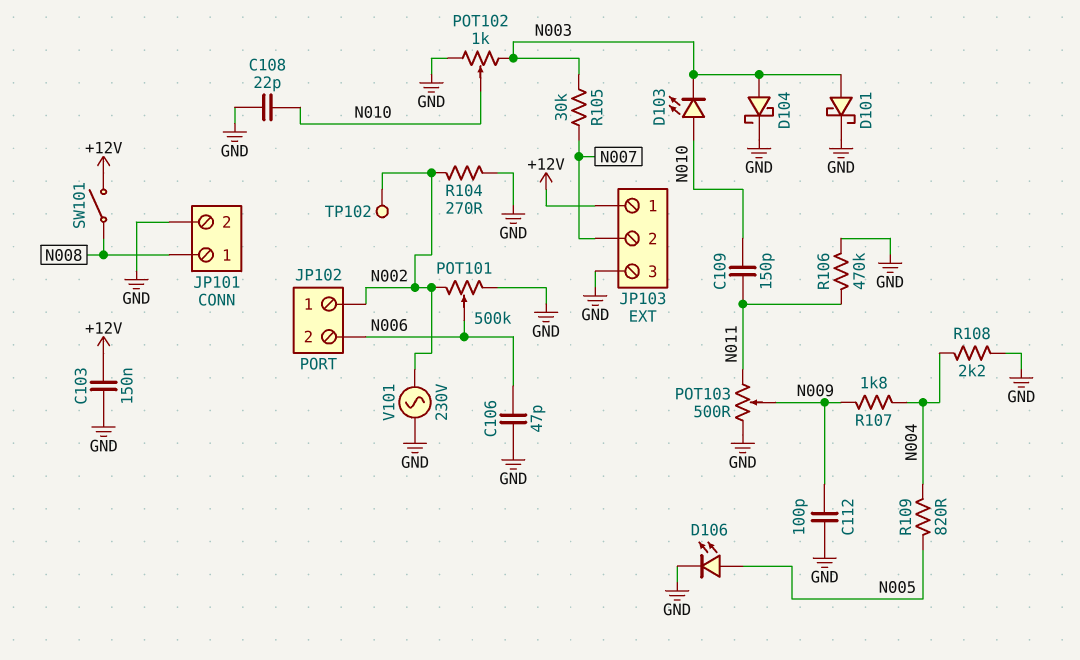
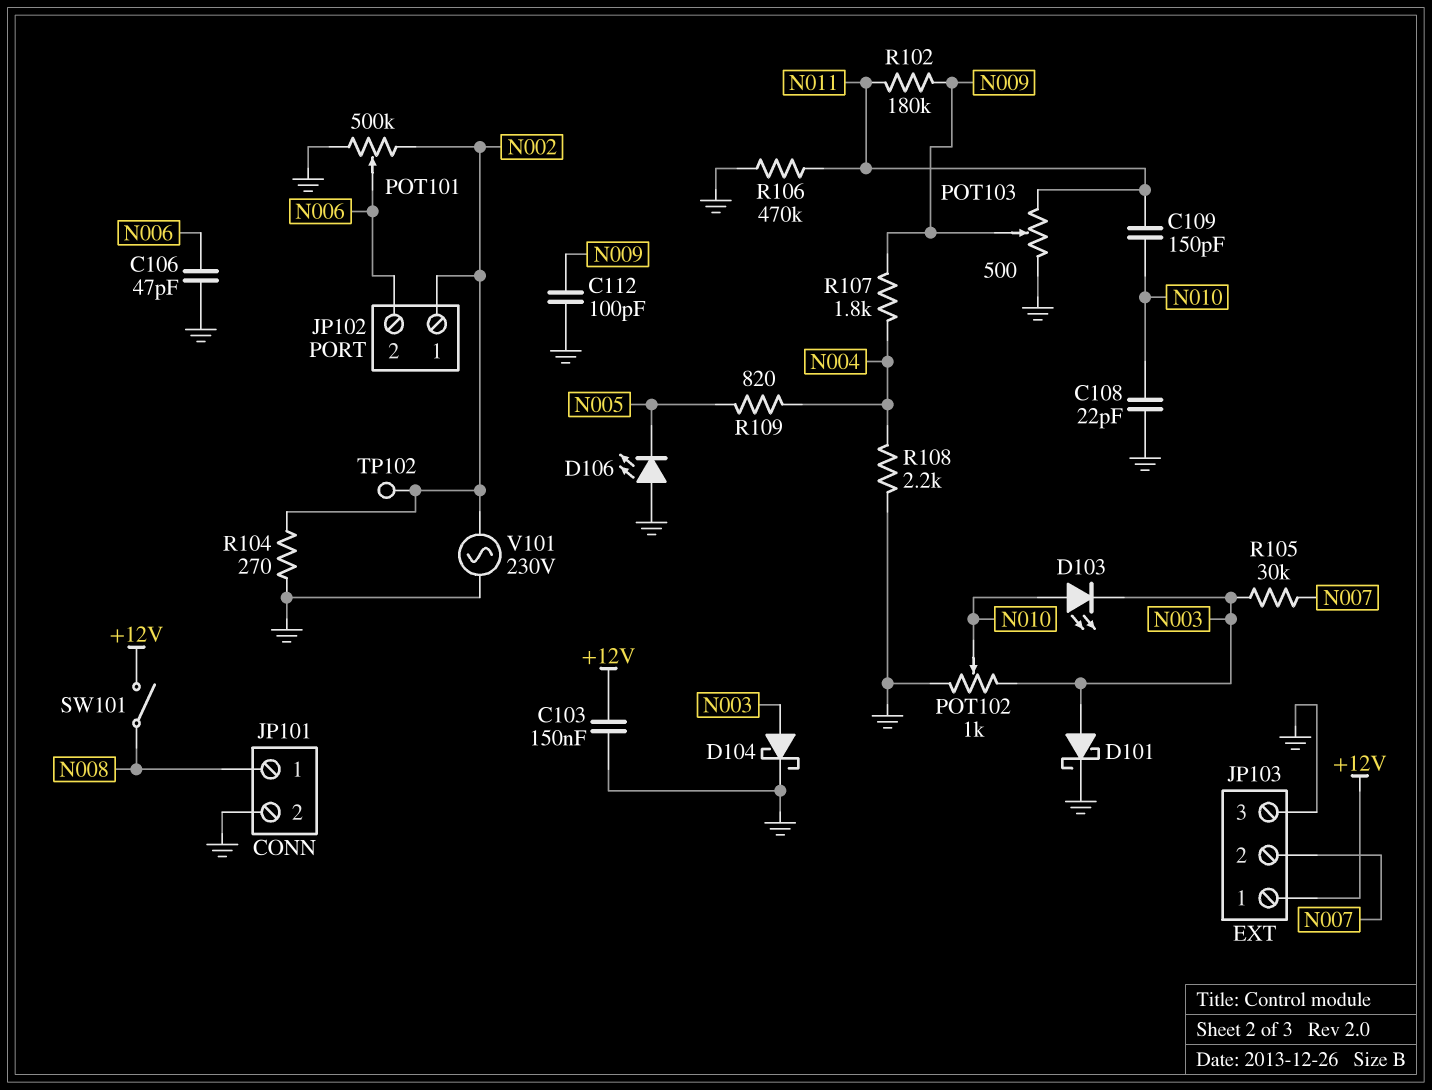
D106: LED (A N005, K GND) -> LED (A GND, K N005)
R102: none -> 180k (N009, N011)

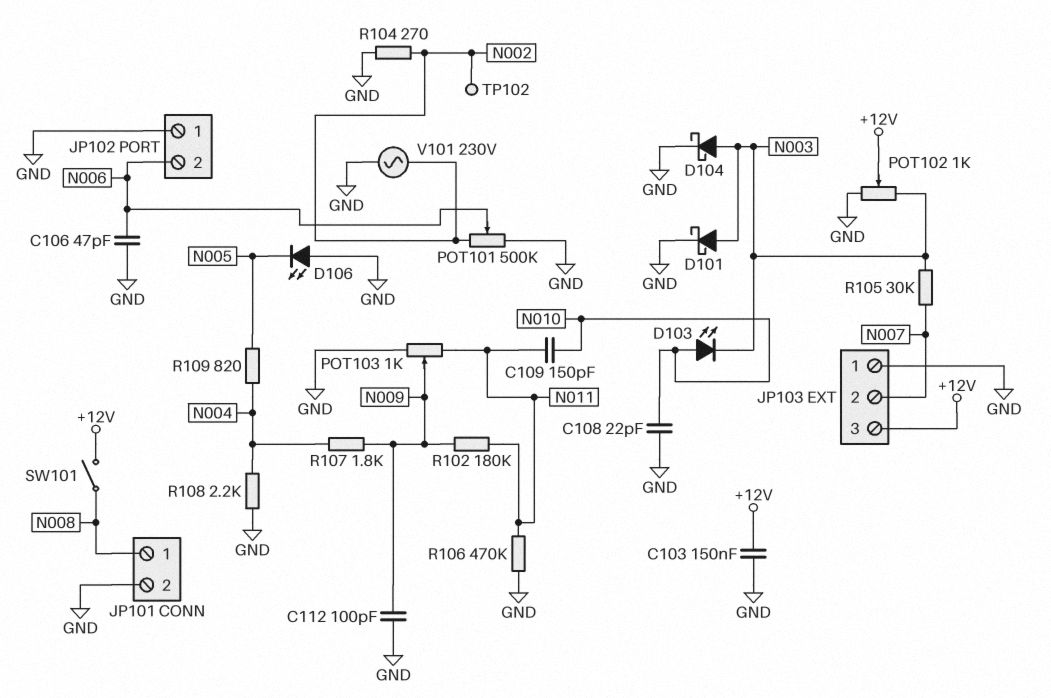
JP102 pin 1: N002 -> GND
JP103 pin 1: +12V -> GND
JP103 pin 3: GND -> +12V
POT102: 1k (GND, N003, wiper N010) -> 1k (GND, N003, wiper +12V)
POT103: 500 (GND, N011, wiper N009) -> 1k (GND, N011, wiper N009)

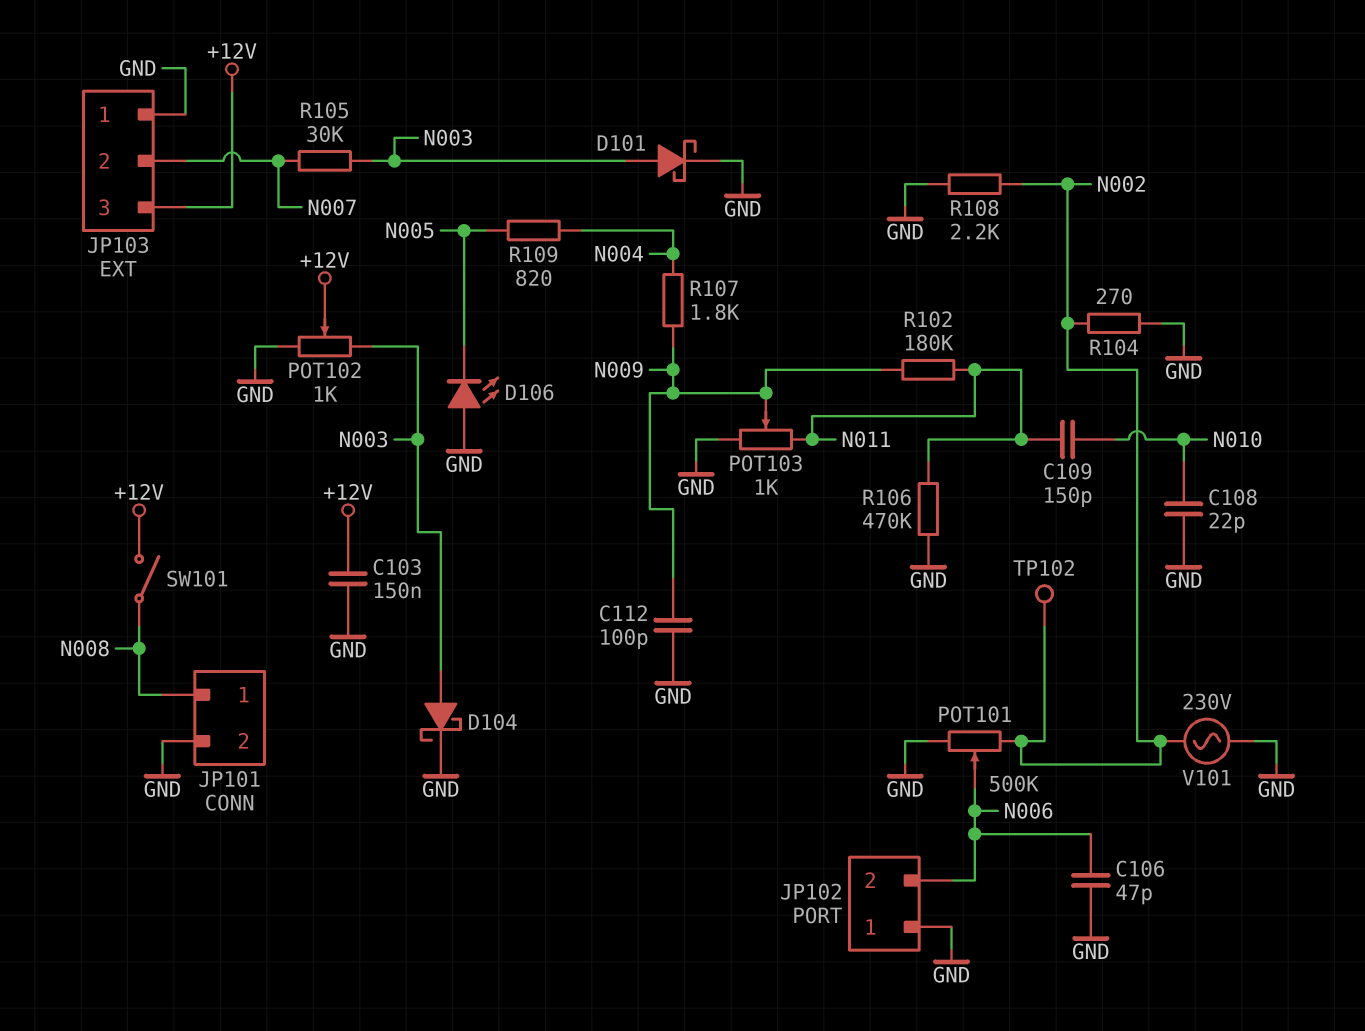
D103: LED (A N010, K N003) -> none
R108: 2.2k (GND, N004) -> 2.2k (GND, N002)

